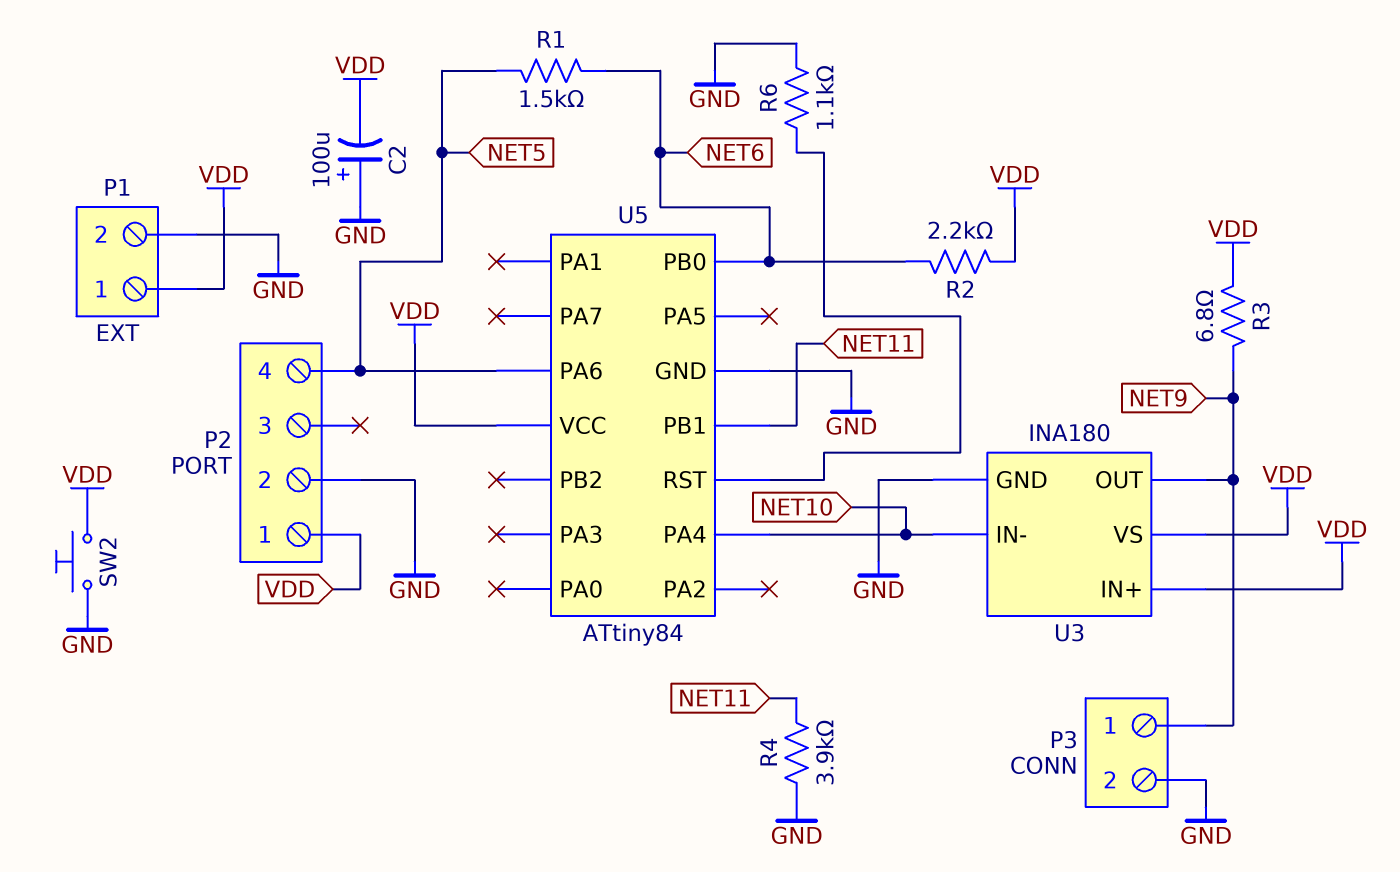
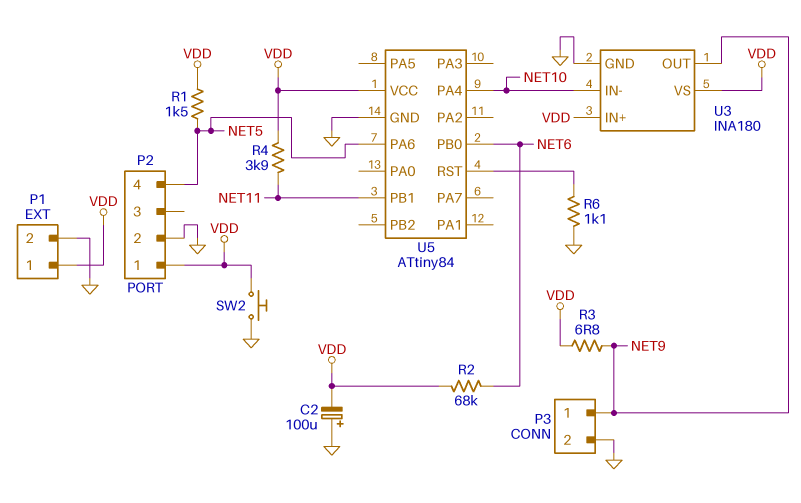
R1: 1.5k (NET5, NET6) -> 1.5k (NET5, VDD)
R2: 2.2k (NET6, VDD) -> 68k (NET6, VDD)
R4: 3.9k (GND, NET11) -> 3.9k (NET11, VDD)

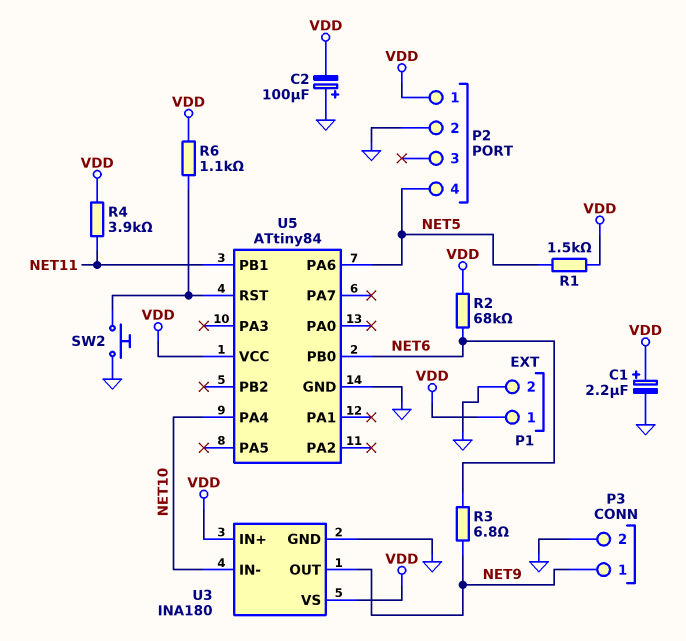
C1: none -> 2.2uF (plus VDD, minus GND)
R3: 6.8 (NET9, VDD) -> 6.8 (NET6, NET9)
R6: 1.1k (GND, U5/RST) -> 1.1k (U5/RST, VDD)
SW2: button (GND, VDD) -> button (GND, U5/RST)

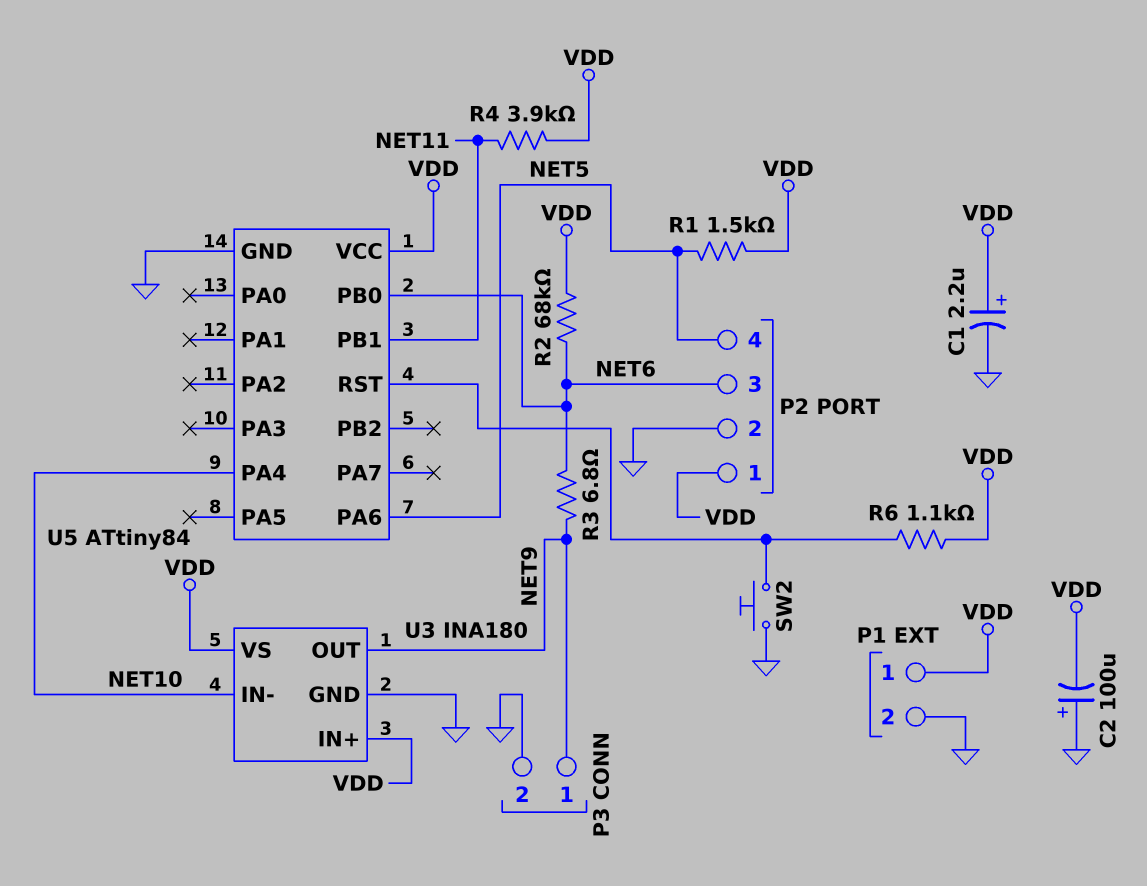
P2 pin 3: none -> NET6

